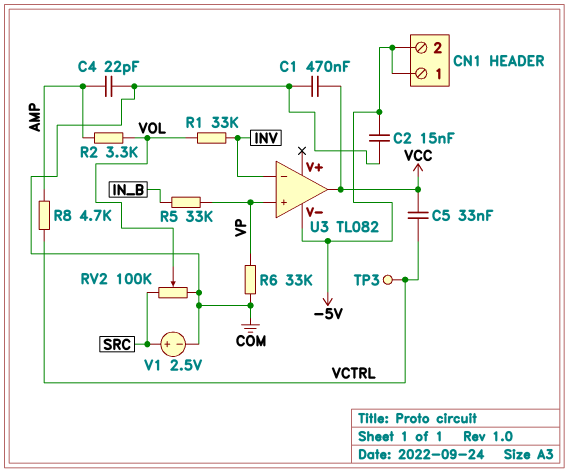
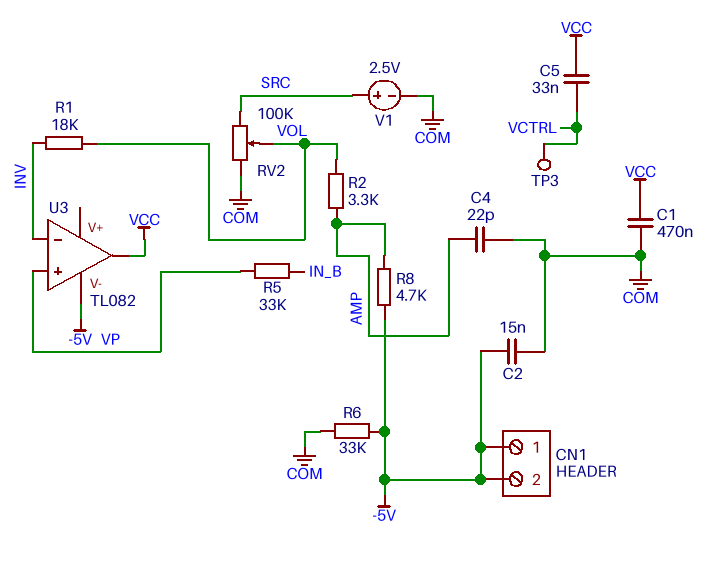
R1: 33k (INV, VOL) -> 18k (INV, VOL)
R6: 33k (COM, VP) -> 33k (-5V, COM)
R8: 4.7k (AMP, VCTRL) -> 4.7k (-5V, AMP)

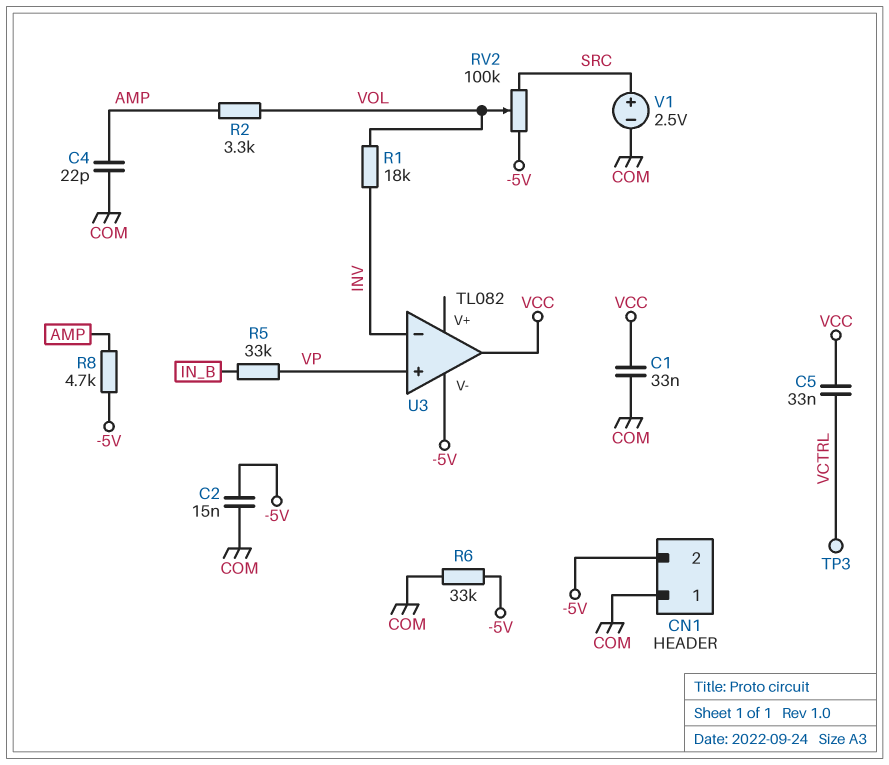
C1: 470nF (COM, VCC) -> 33nF (COM, VCC)
CN1 pin 1: -5V -> COM
RV2: 100k (COM, SRC, wiper VOL) -> 100k (-5V, SRC, wiper VOL)

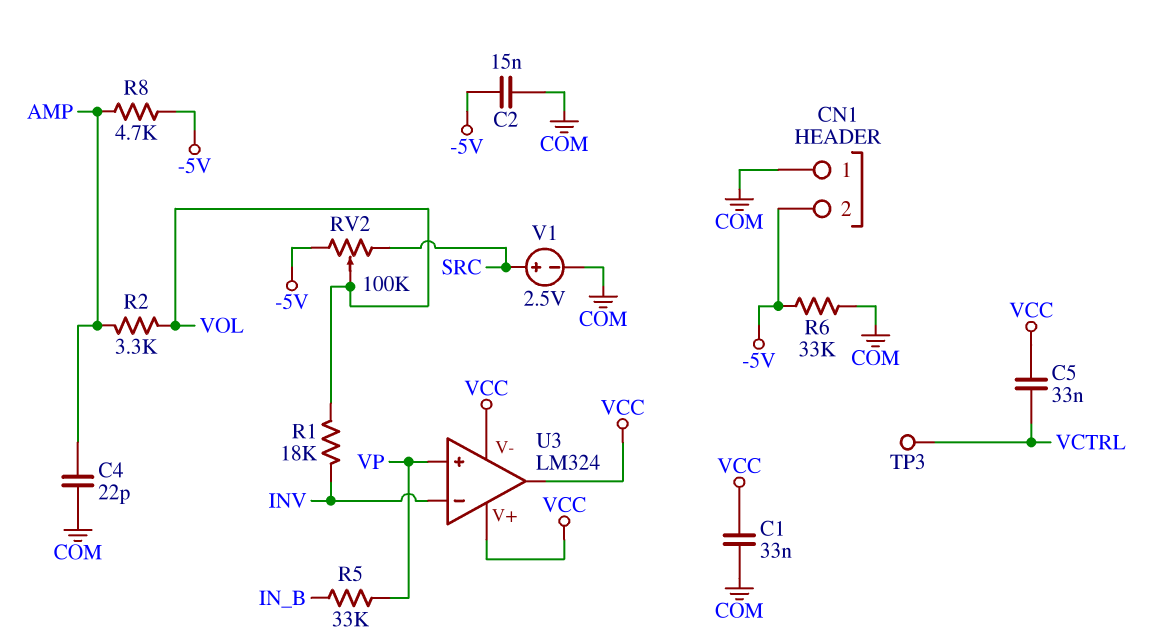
U3: TL082 -> LM324
U3 pin V+: none -> VCC
U3 pin V-: -5V -> VCC

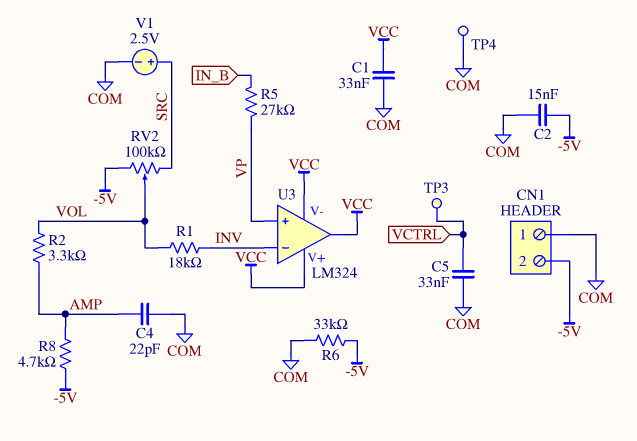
C5: 33nF (VCC, VCTRL) -> 33nF (COM, VCTRL)
R5: 33k (IN_B, VP) -> 27k (IN_B, VP)
TP4: none -> test point (COM)

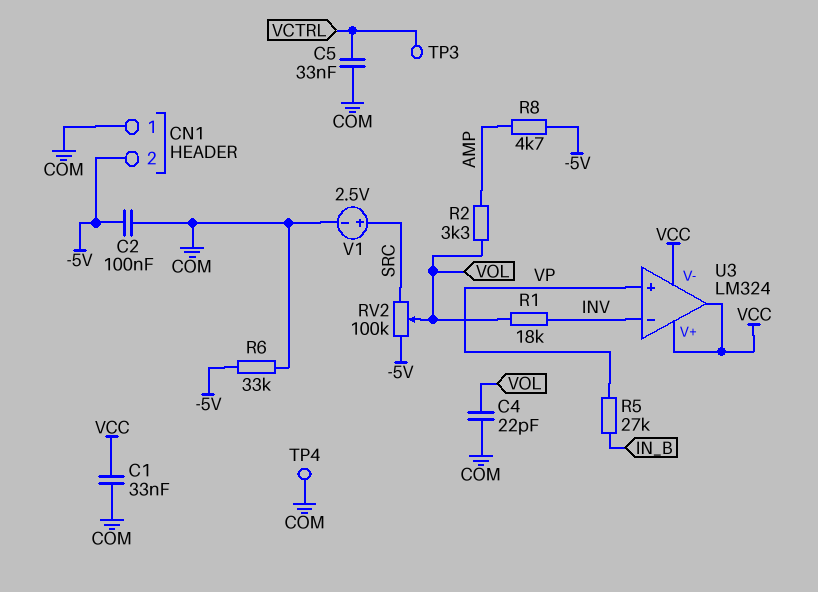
C2: 15nF (-5V, COM) -> 100nF (-5V, COM)
C4: 22pF (AMP, COM) -> 22pF (COM, VOL)

